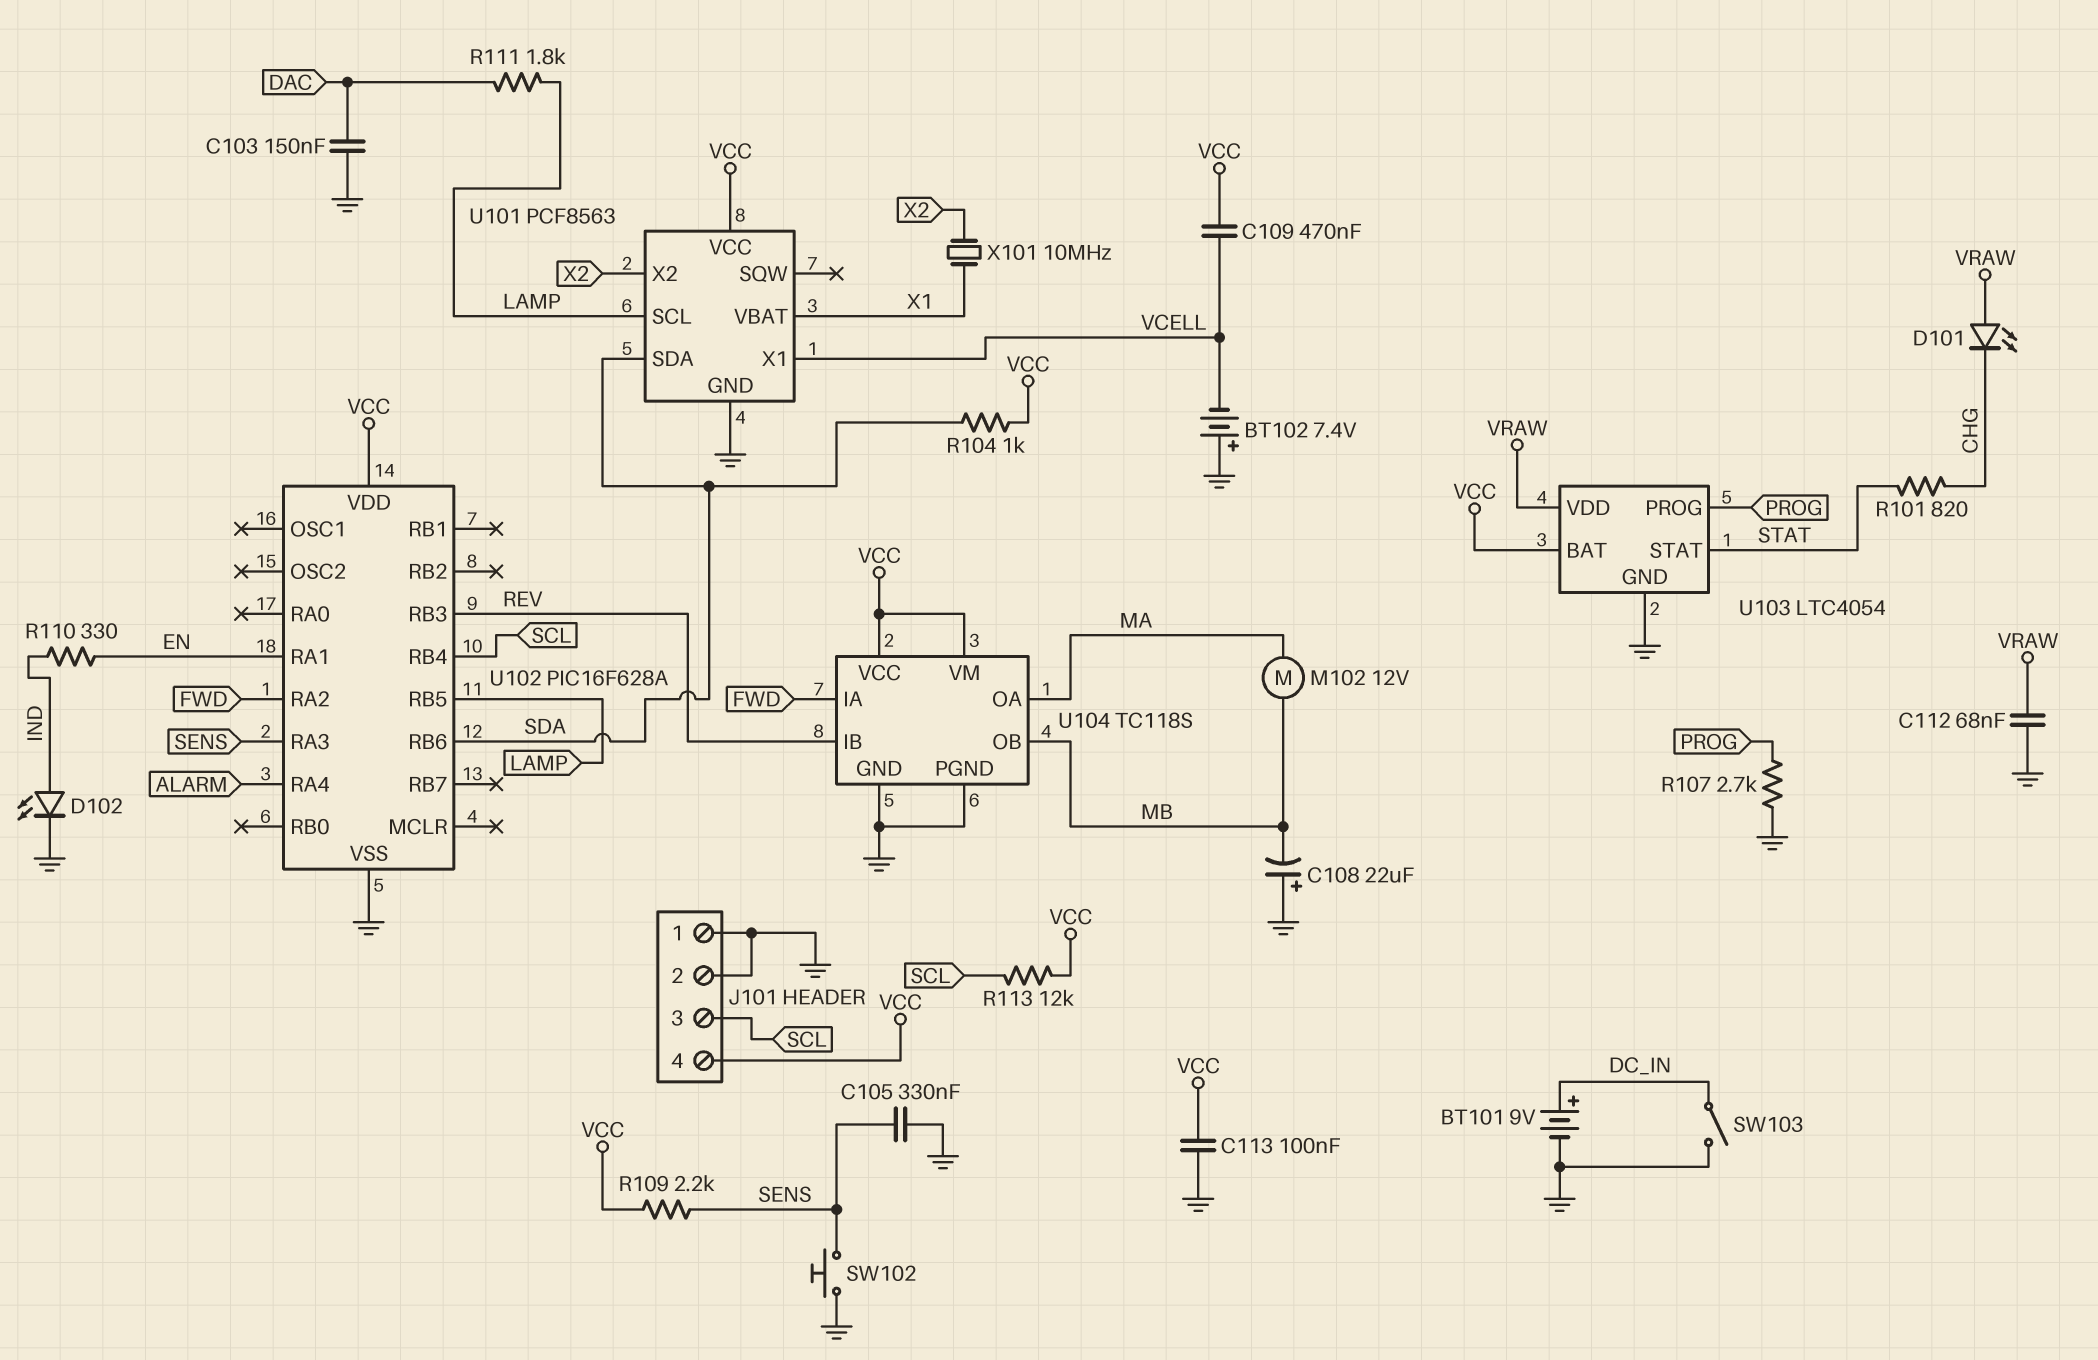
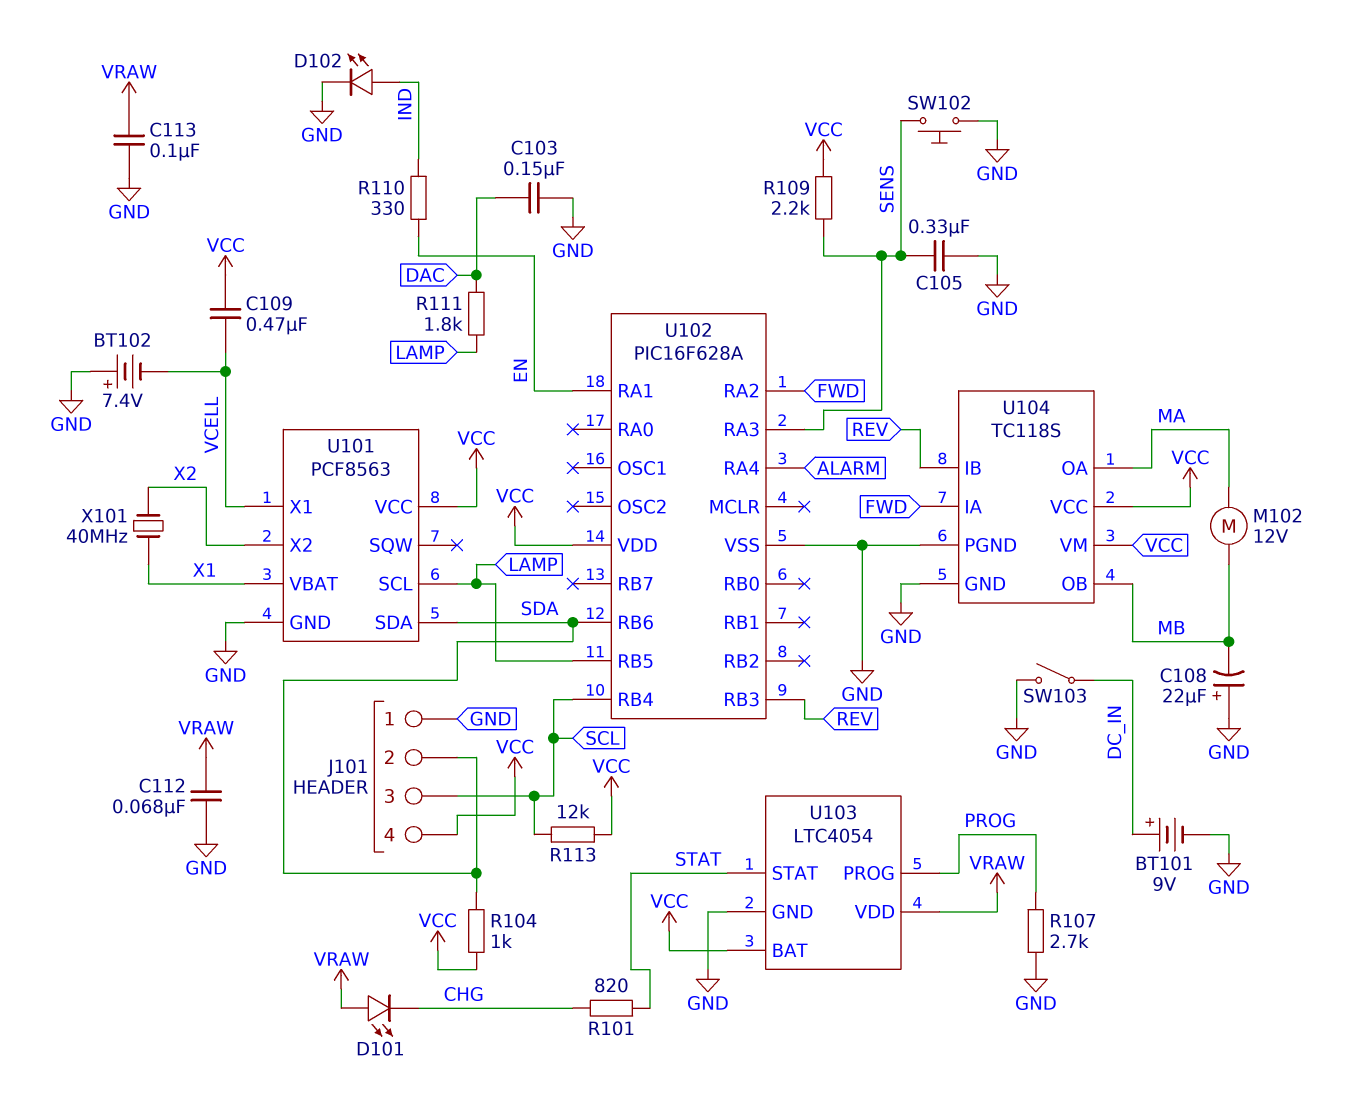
C113: 100nF (GND, VCC) -> 100nF (GND, VRAW)
J101 pin 2: GND -> SDA
X101: 10MHz (X1, X2) -> 40MHz (X1, X2)

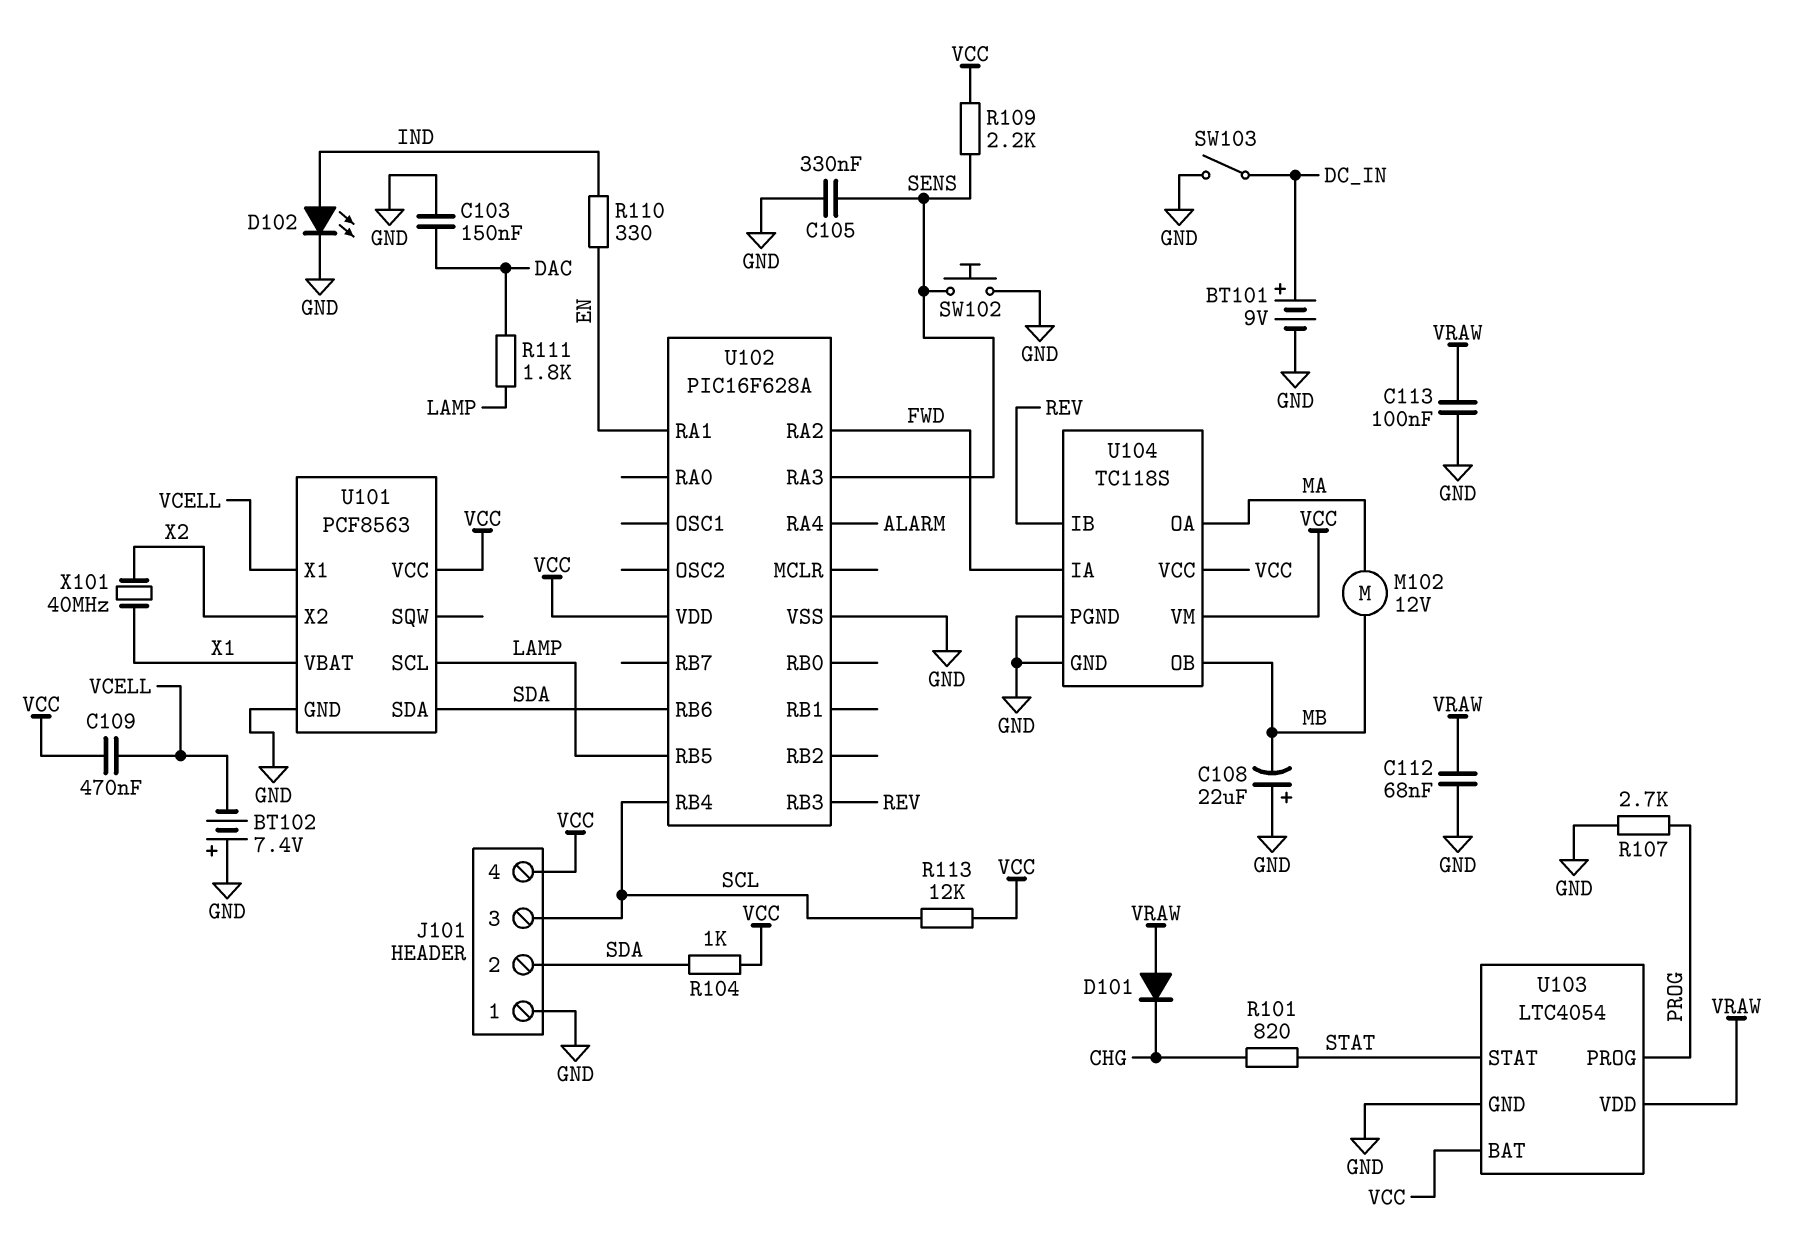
D101: LED (A VRAW, K CHG) -> diode (A VRAW, K CHG)

